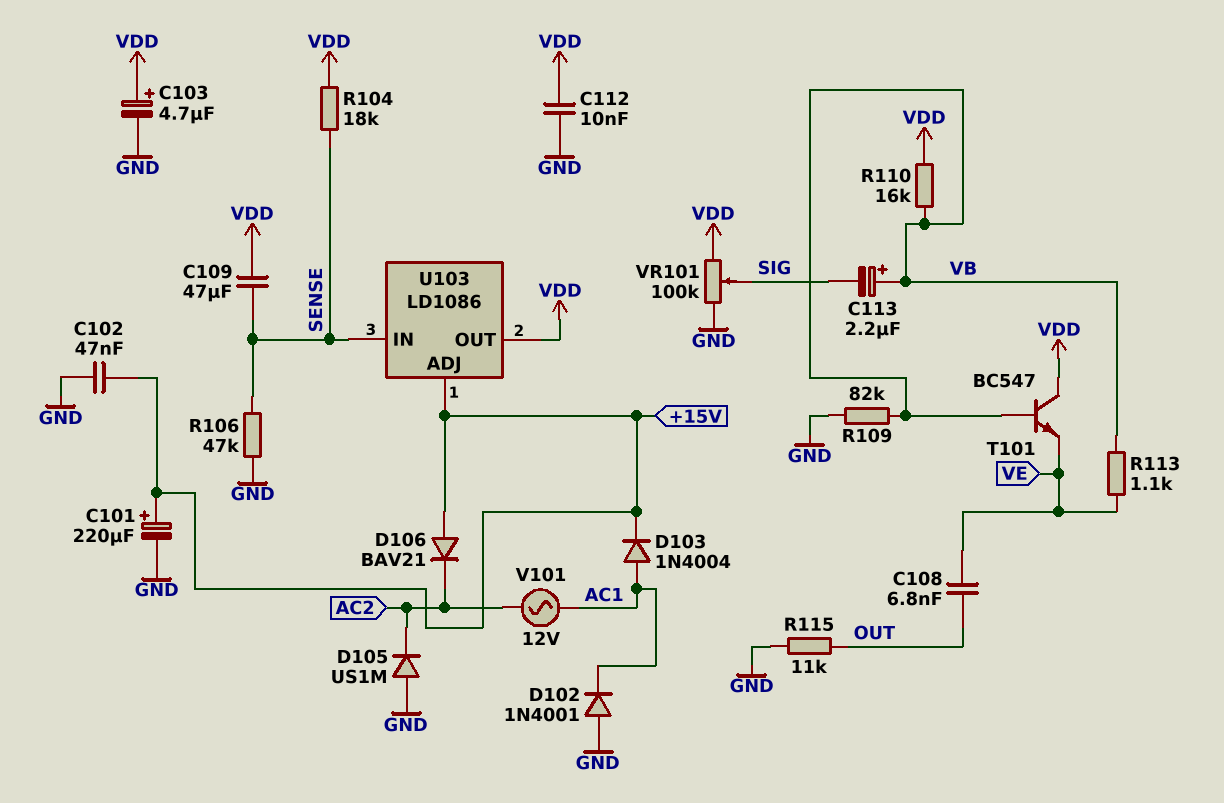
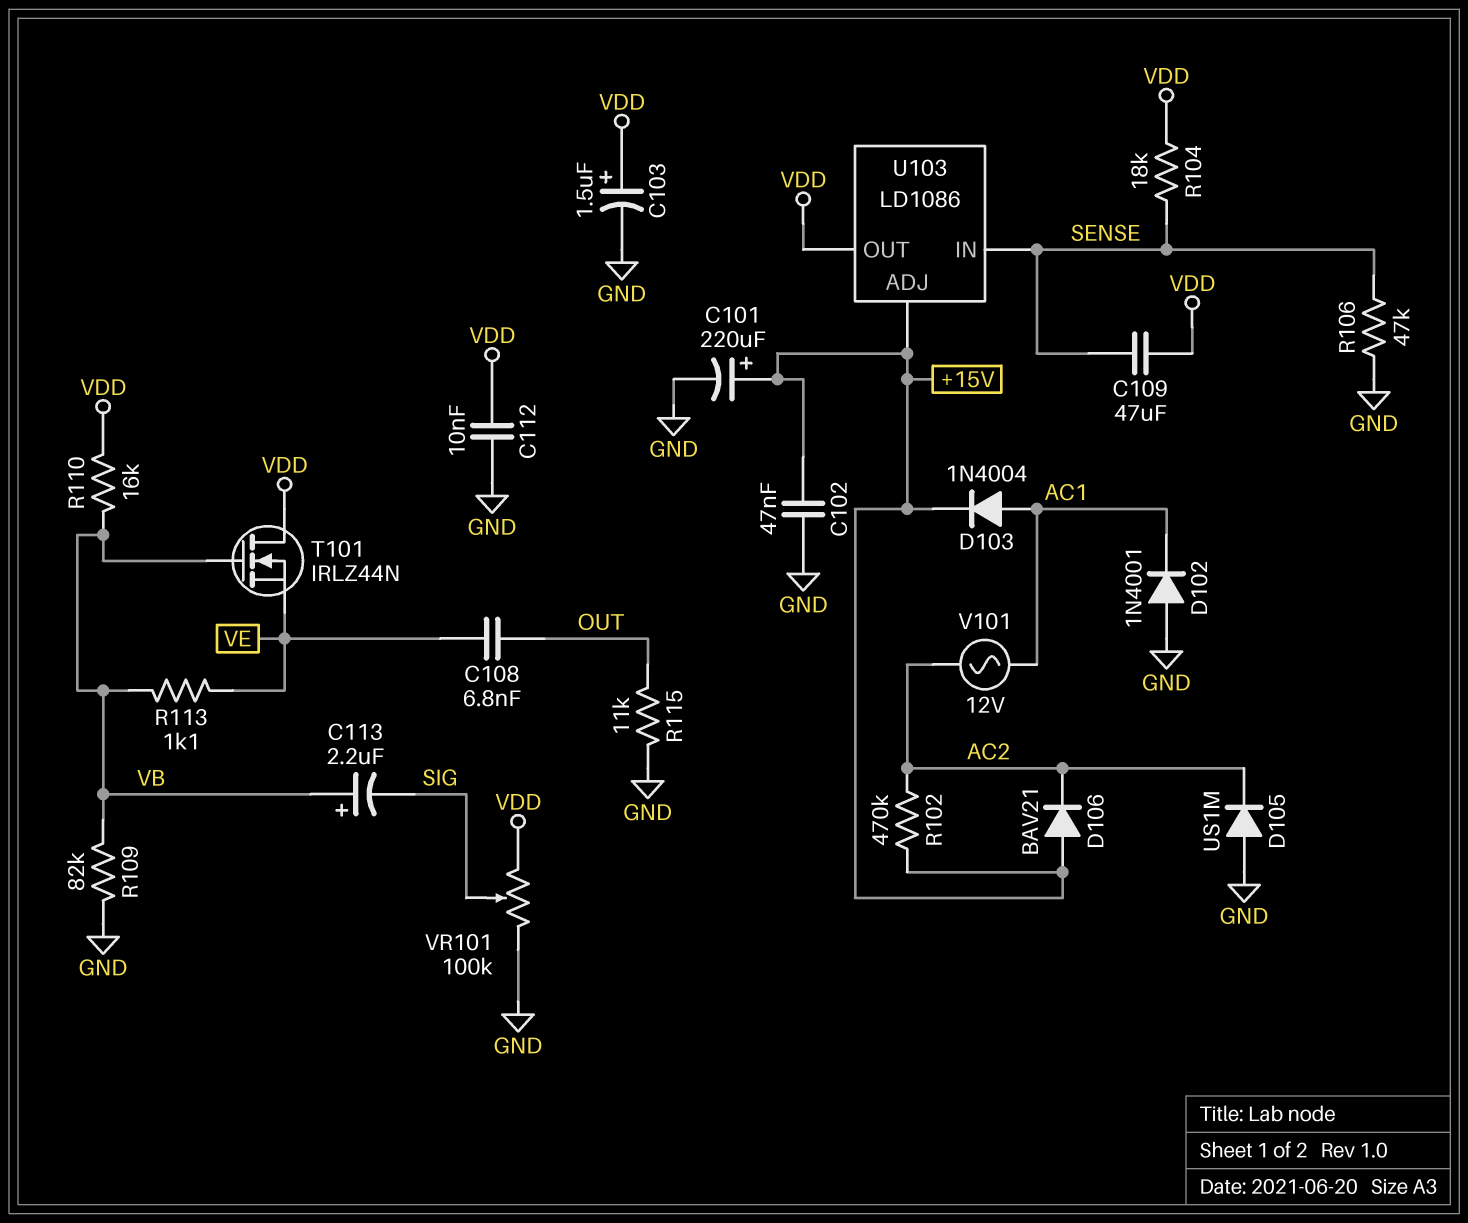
C103: 4.7uF (plus VDD, minus GND) -> 1.5uF (plus VDD, minus GND)
R102: none -> 470k (+15V, AC2)
T101: NPN BC547 (B VB, C VDD, E VE) -> NMOS IRLZ44N (G VB, D VDD, S VE)

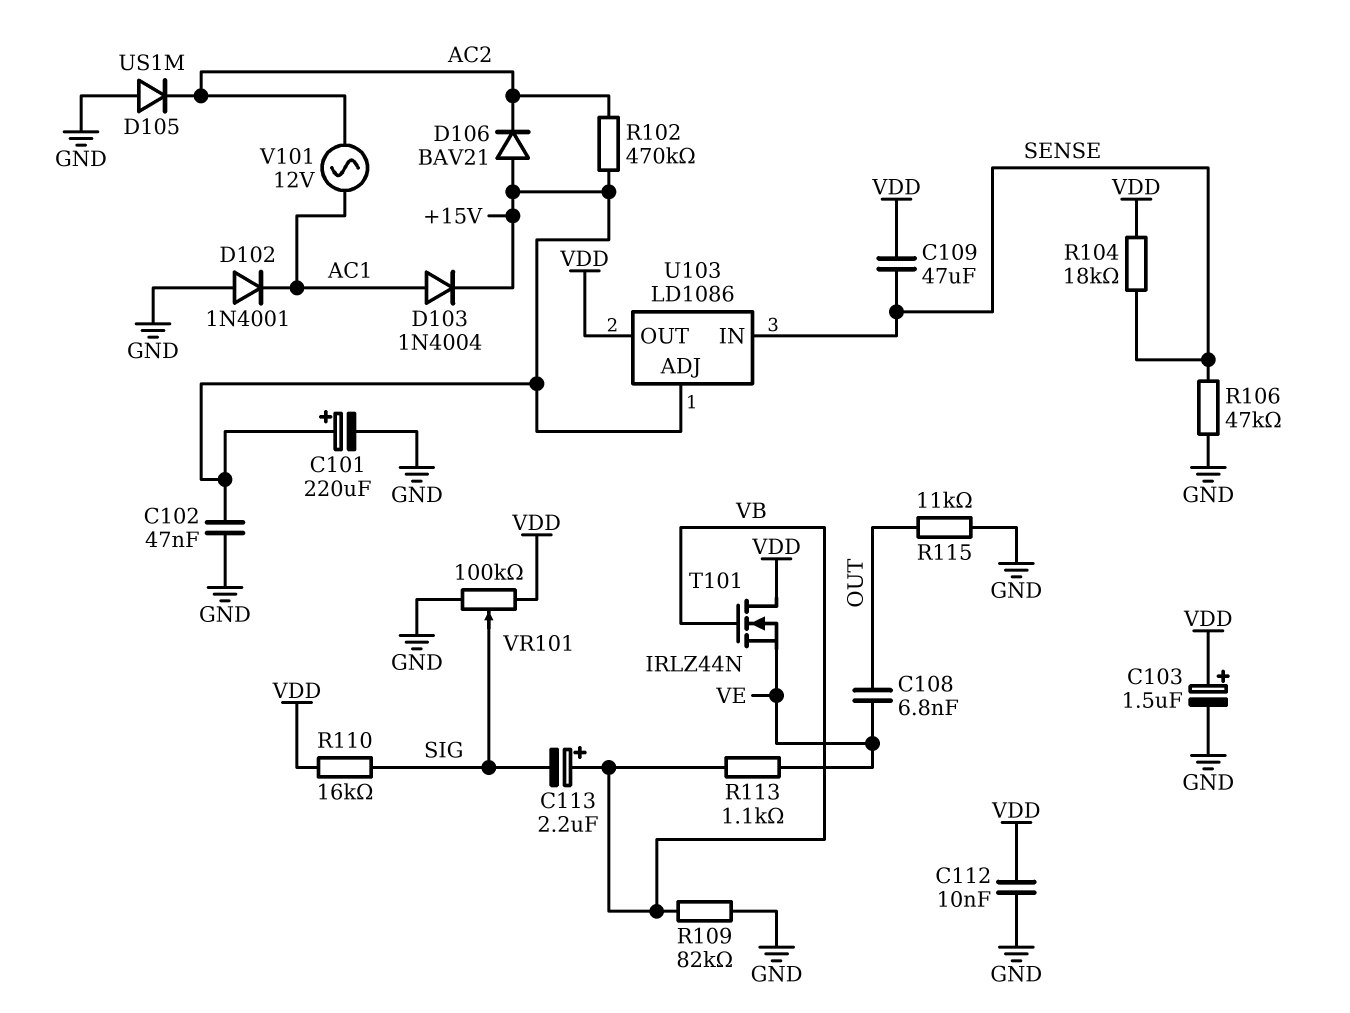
R110: 16k (VB, VDD) -> 16k (SIG, VDD)

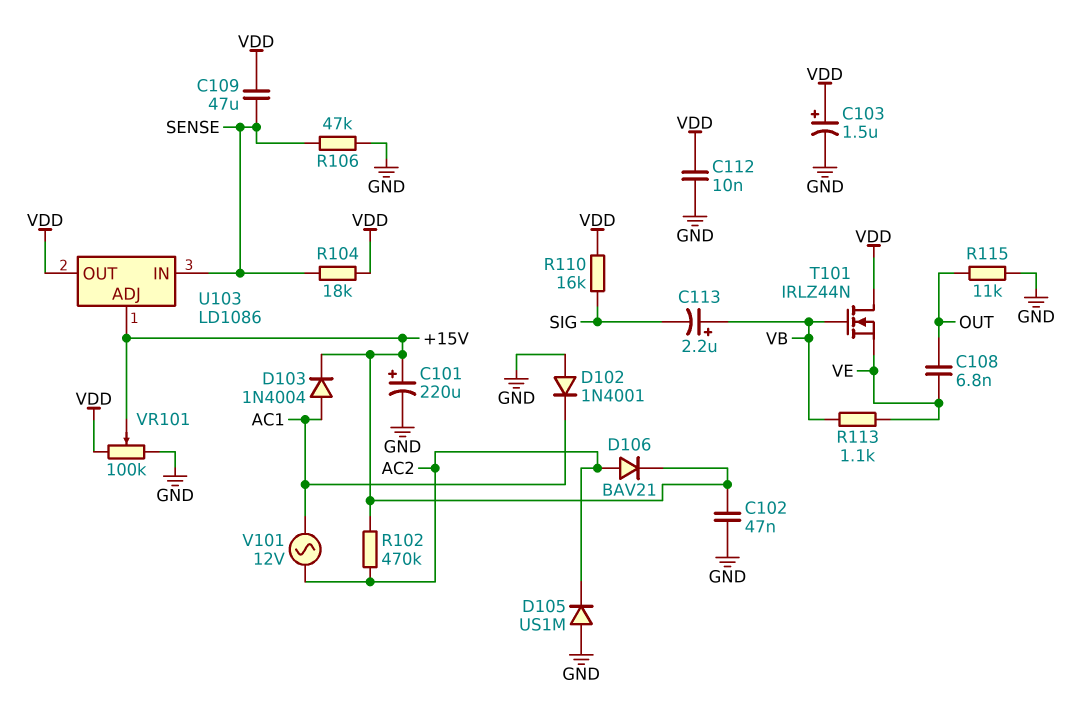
D106: diode BAV21 (A +15V, K AC2) -> diode BAV21 (A AC2, K +15V)
R109: 82k (GND, VB) -> none
VR101: 100k (GND, VDD, wiper SIG) -> 100k (GND, VDD, wiper +15V)

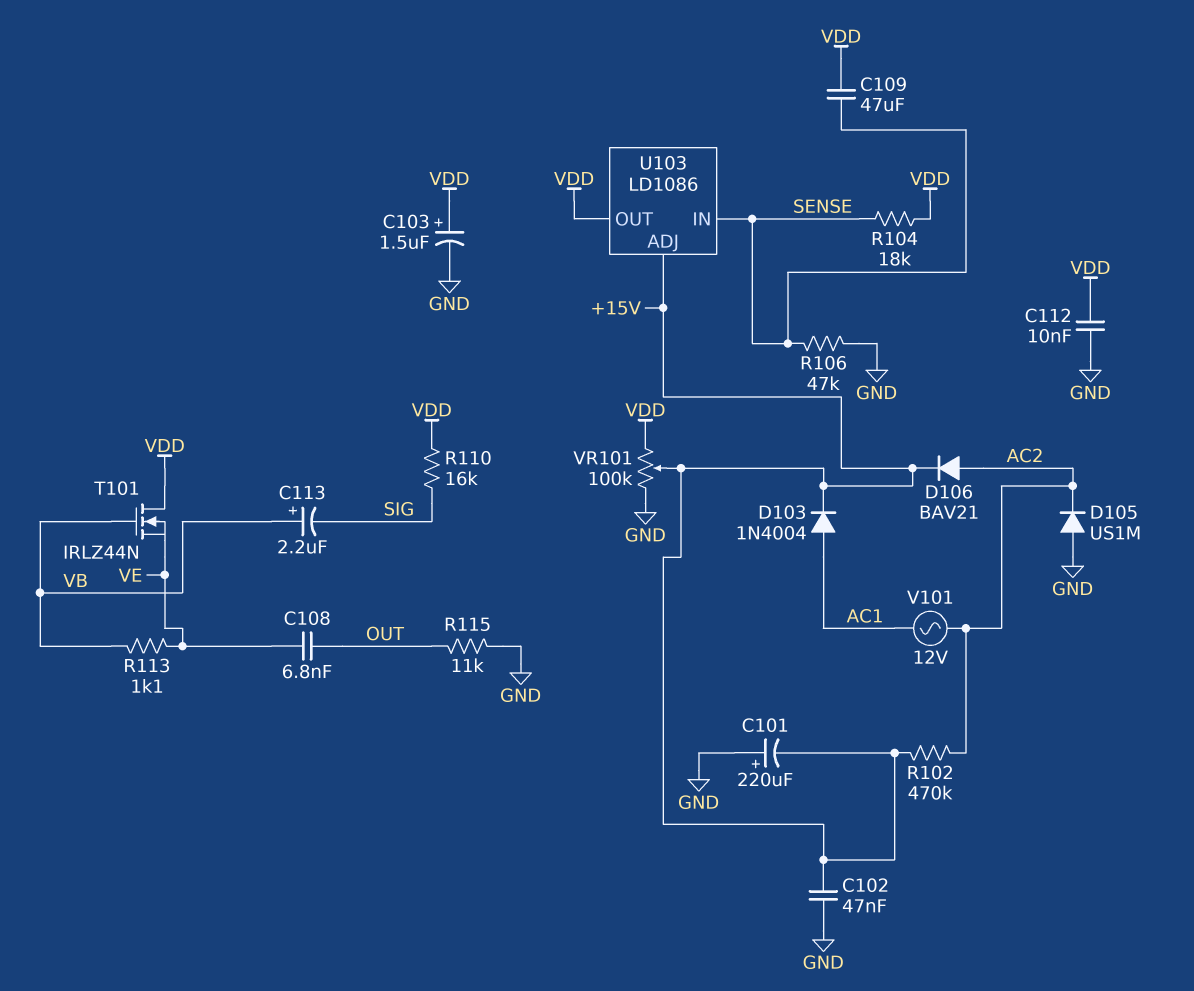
C101: 220uF (plus +15V, minus GND) -> 220uF (plus GND, minus +15V)
D102: diode 1N4001 (A GND, K AC1) -> none

